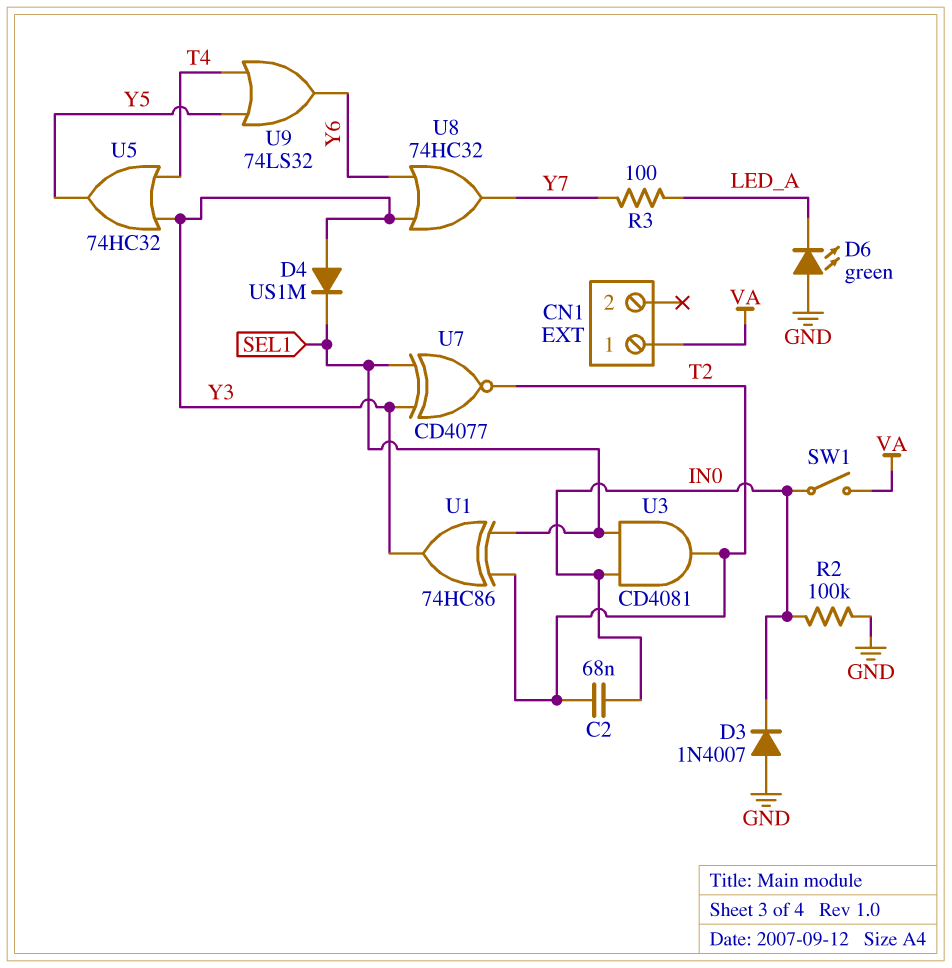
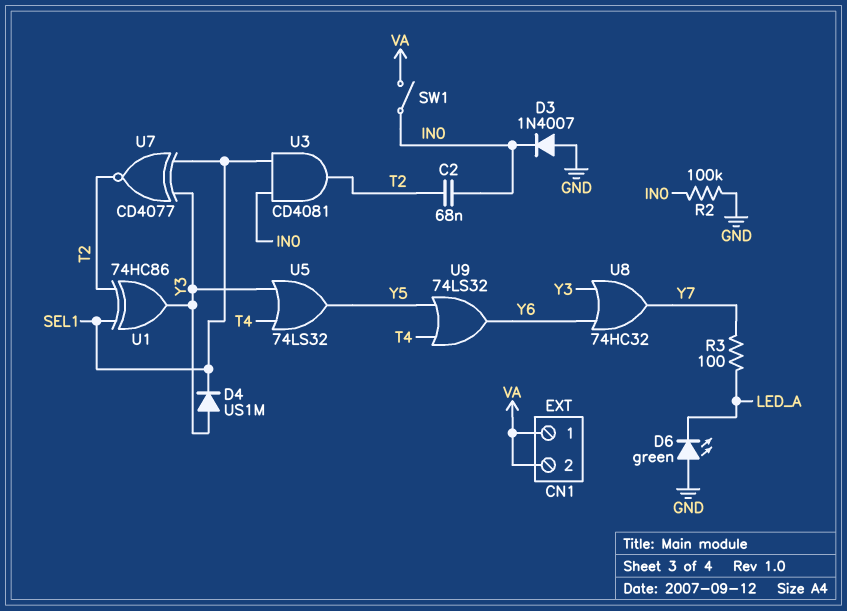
CN1 pin 2: none -> VA
U5: OR 74HC32 (in T4, in Y3, out Y5) -> OR 74LS32 (in T4, in Y3, out Y5)

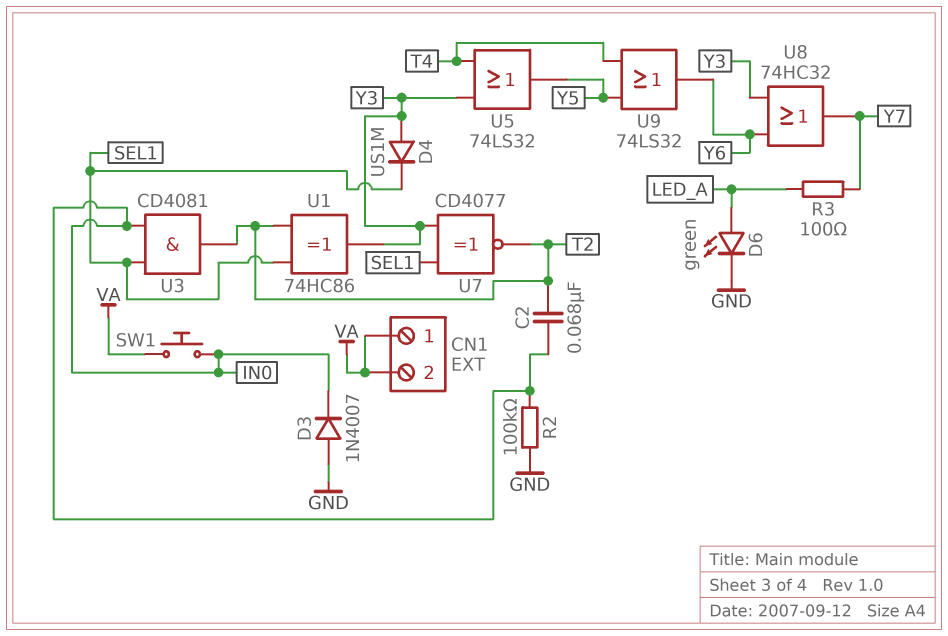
D6: LED green (A GND, K LED_A) -> LED green (A LED_A, K GND)
SW1: switch (IN0, VA) -> button (IN0, VA)

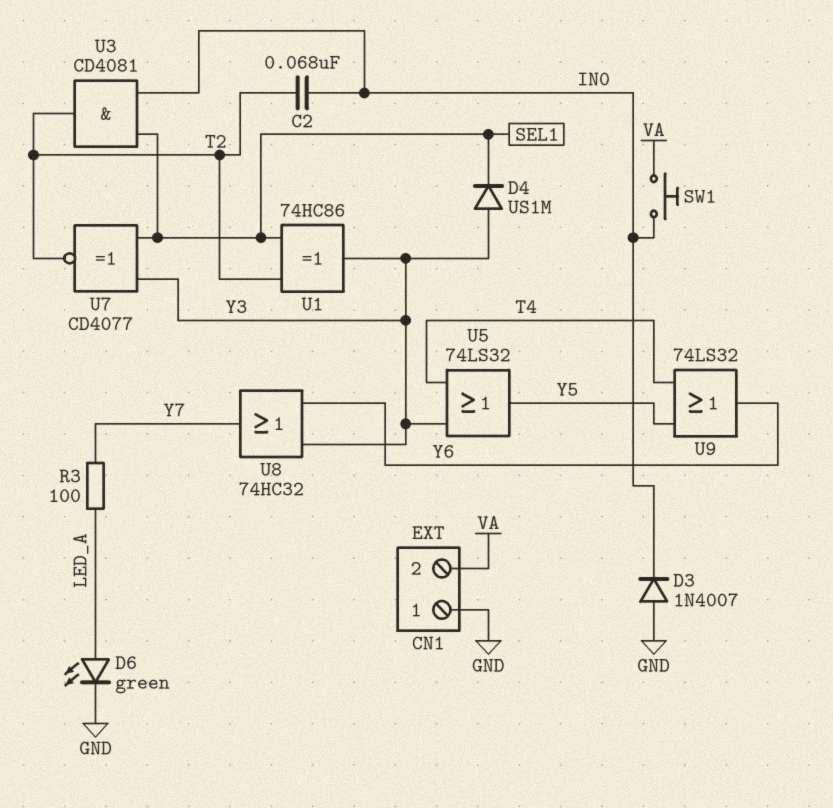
CN1 pin 1: VA -> GND
R2: 100k (GND, IN0) -> none

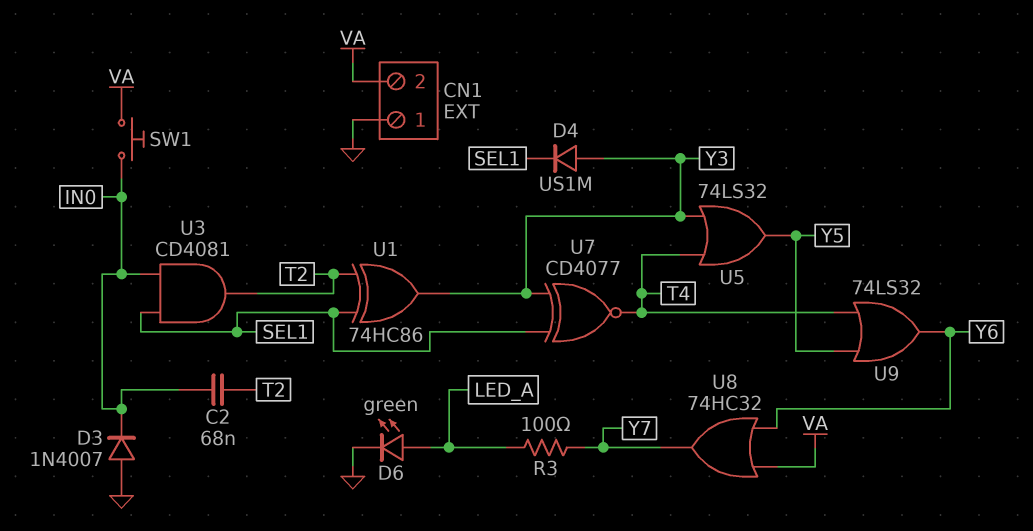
U7: XNOR CD4077 (in SEL1, in Y3, out T2) -> XNOR CD4077 (in SEL1, in Y3, out T4)
U8: OR 74HC32 (in Y3, in Y6, out Y7) -> OR 74HC32 (in VA, in Y6, out Y7)

